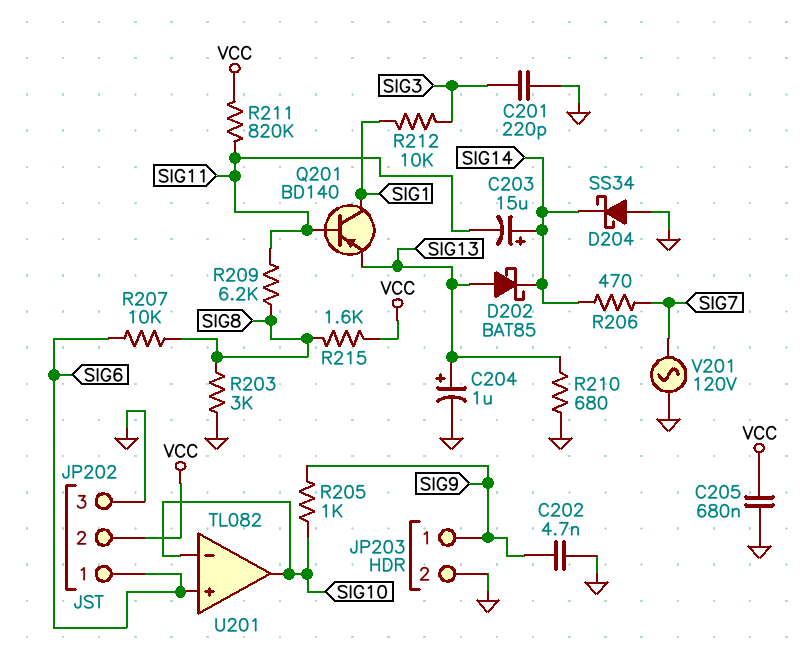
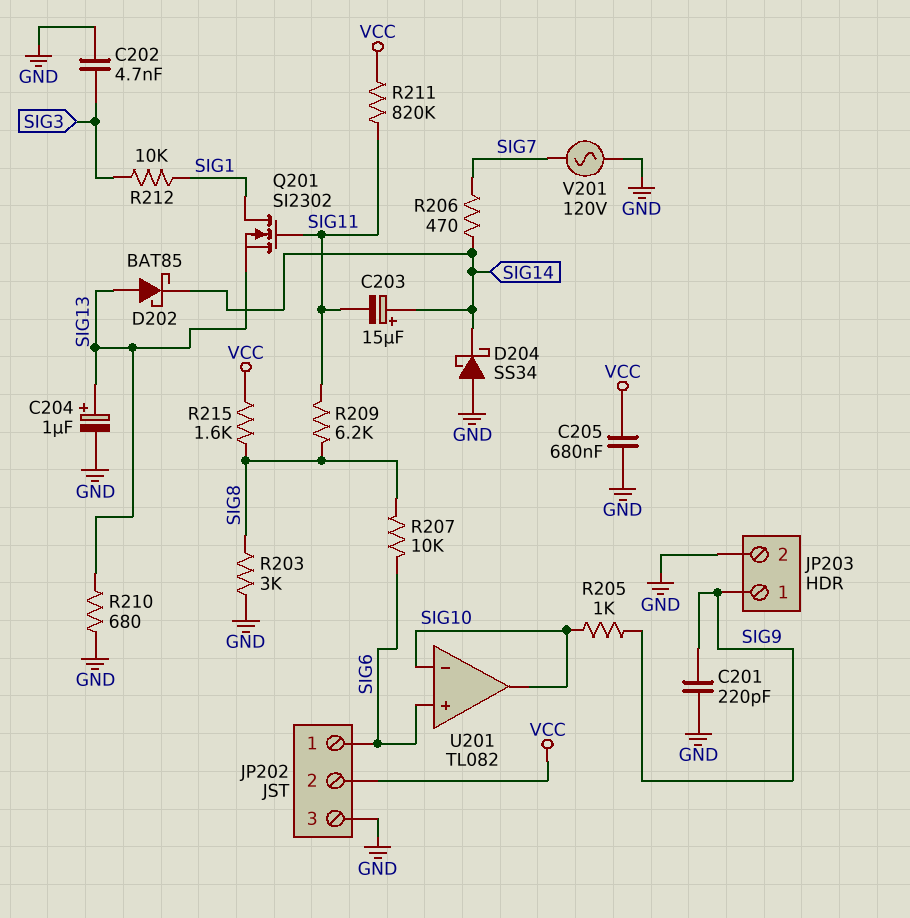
C201: 220pF (GND, SIG3) -> 220pF (GND, SIG9)
C202: 4.7nF (GND, SIG9) -> 4.7nF (GND, SIG3)
Q201: PNP BD140 (B SIG11, C SIG1, E SIG13) -> NMOS SI2302 (G SIG11, D SIG1, S SIG13)

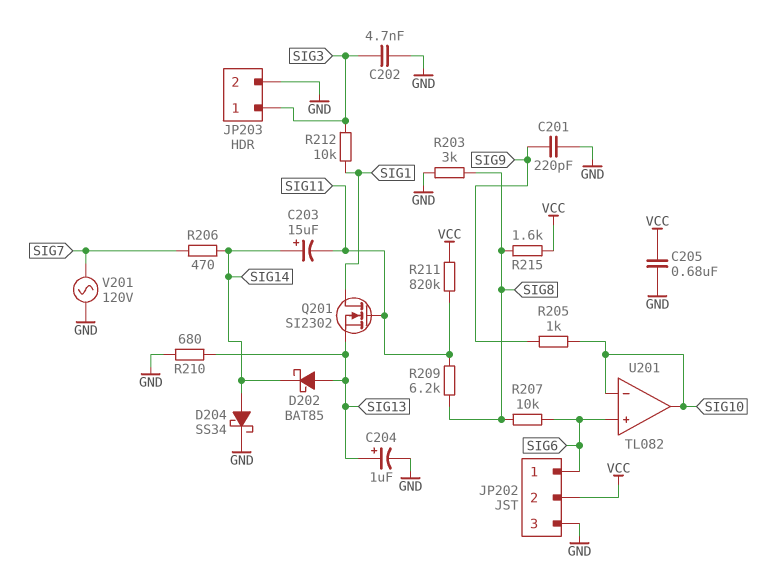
D204: schottky SS34 (A GND, K SIG14) -> schottky SS34 (A SIG14, K GND)
JP203 pin 1: SIG9 -> SIG3

